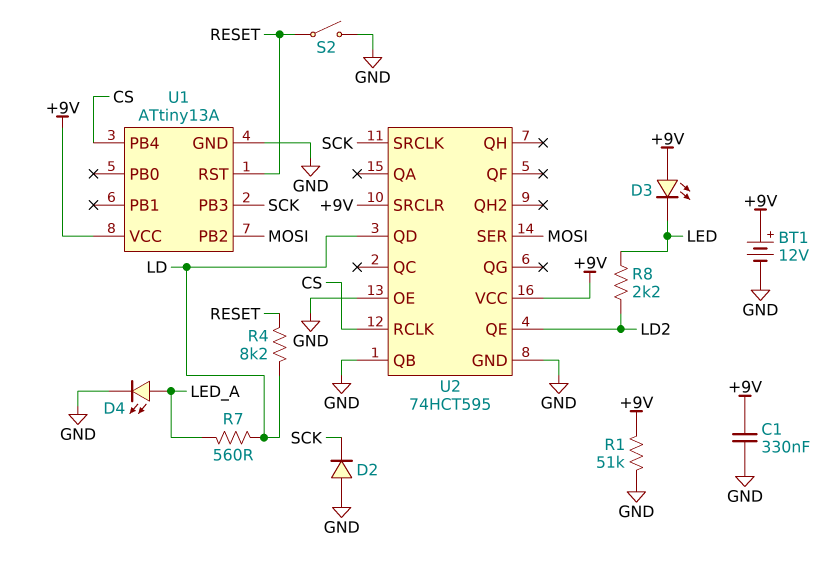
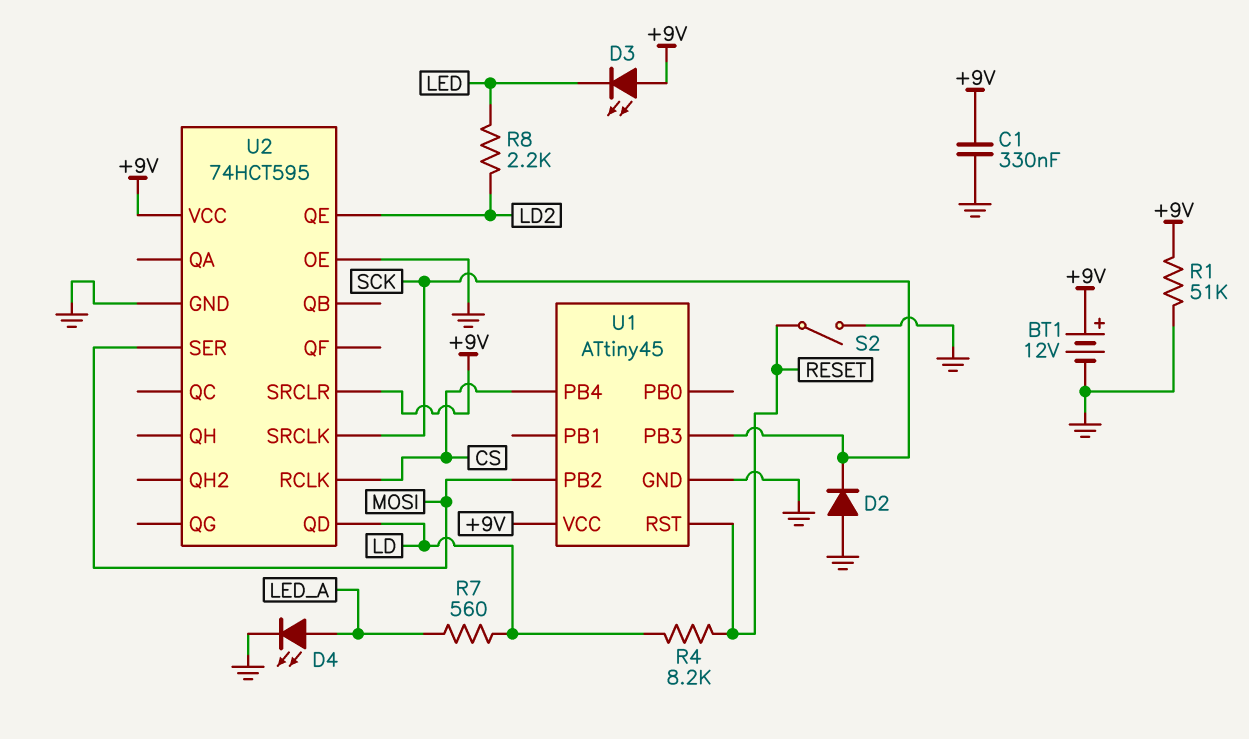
U1: ATtiny13A -> ATtiny45
U2 pin QB: GND -> none

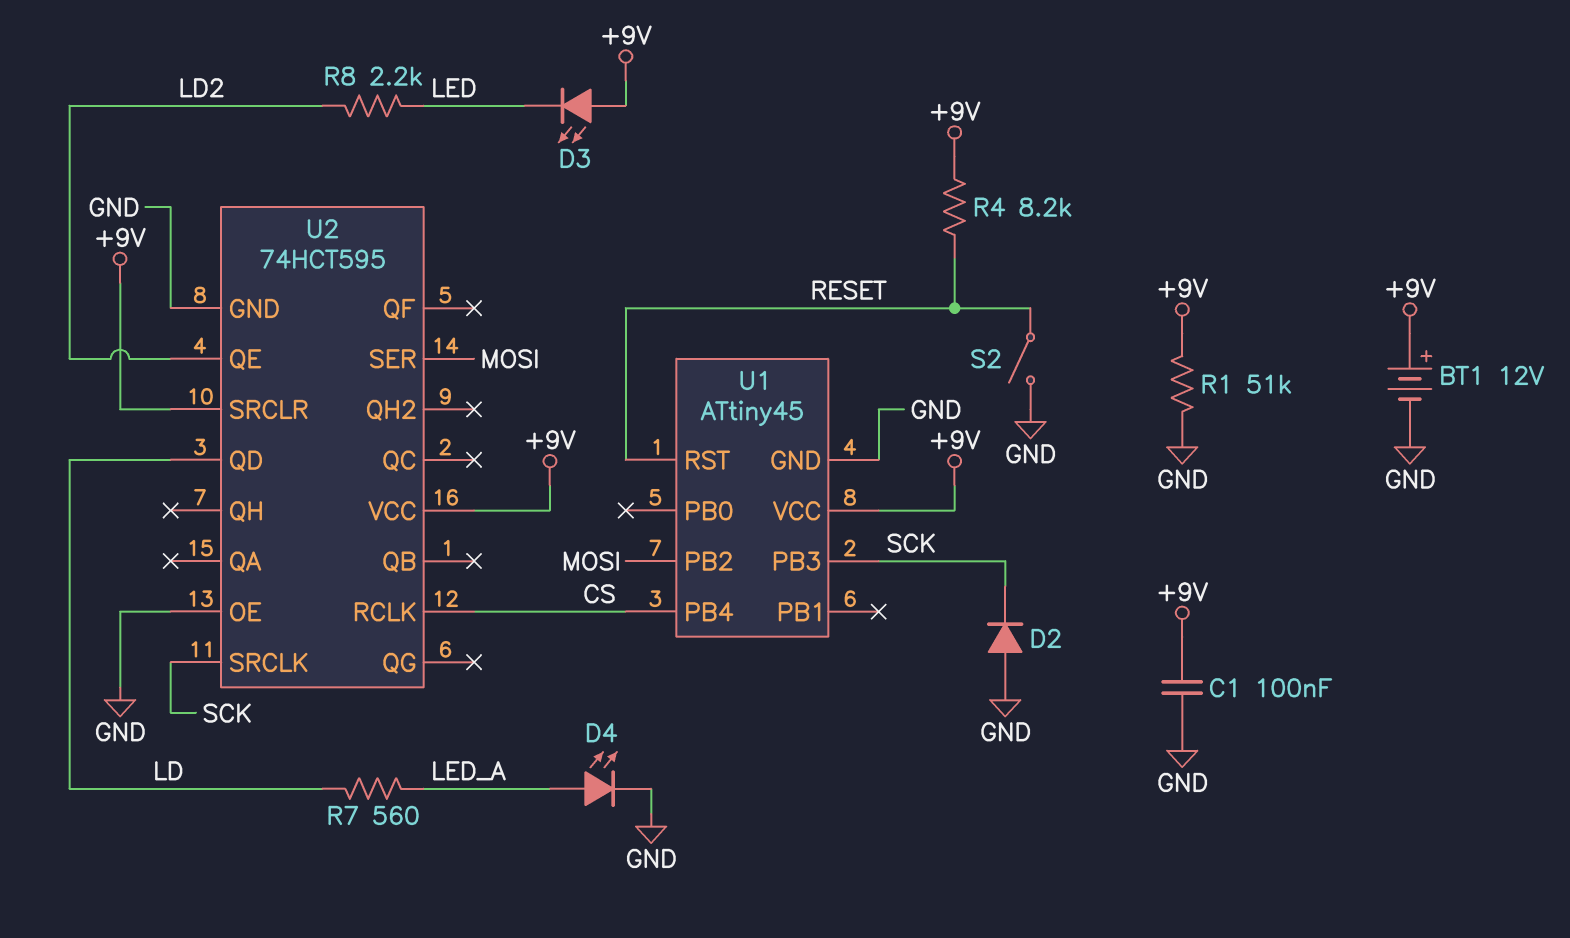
C1: 330nF (+9V, GND) -> 100nF (+9V, GND)
R4: 8.2k (LD, RESET) -> 8.2k (+9V, RESET)

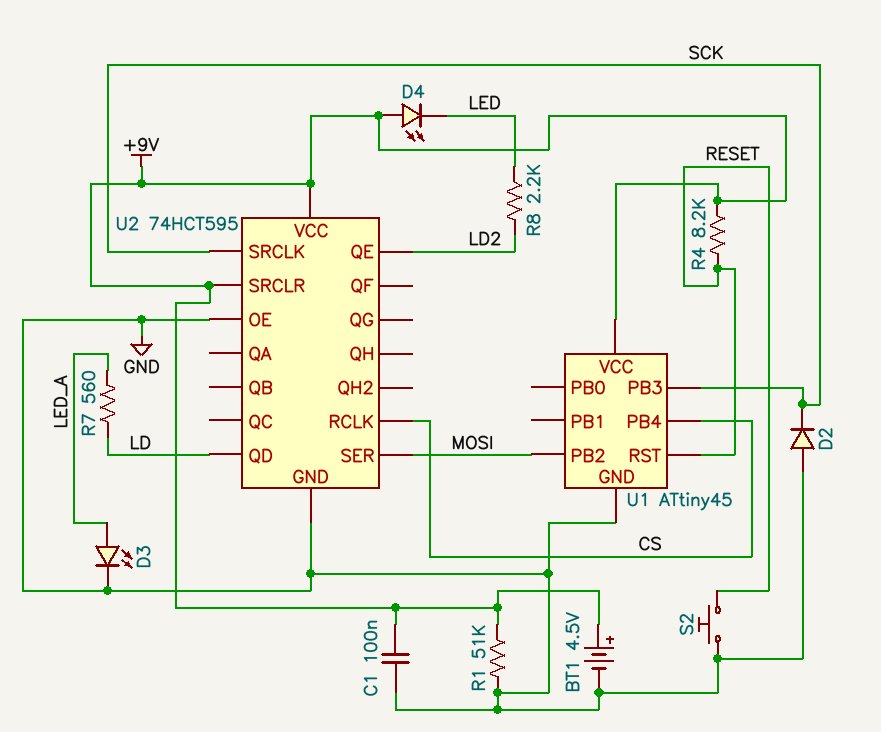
BT1: 12V (plus +9V, minus GND) -> 4.5V (plus +9V, minus GND)
D3: LED (A +9V, K LED) -> LED (A LED_A, K GND)
D4: LED (A LED_A, K GND) -> LED (A +9V, K LED)
S2: switch (GND, RESET) -> button (GND, RESET)

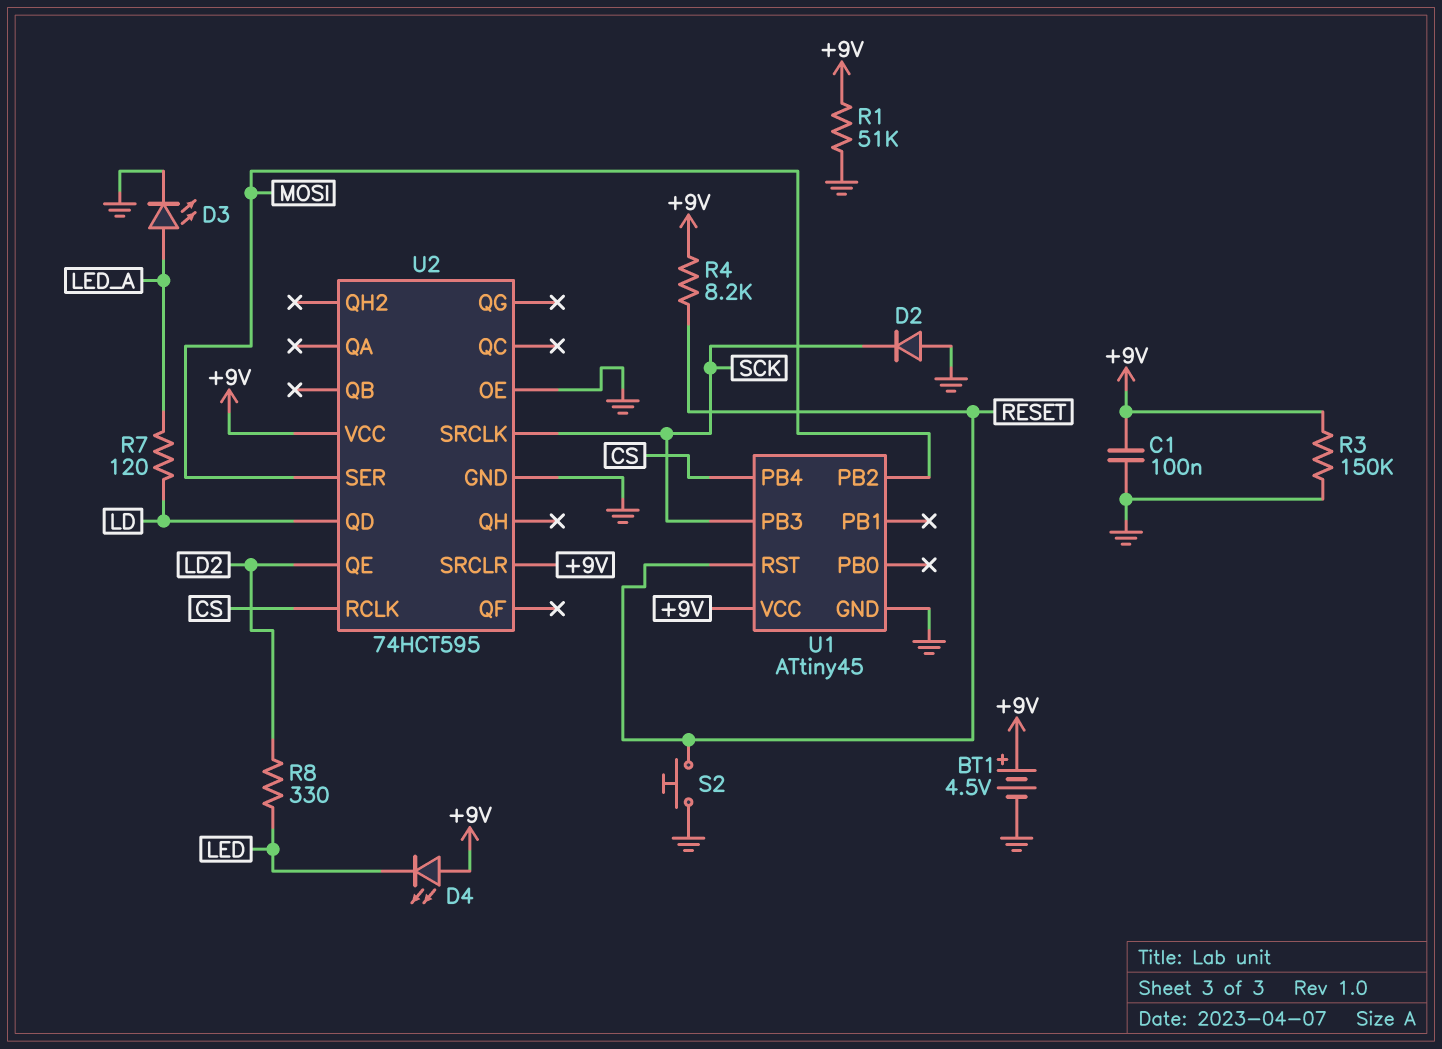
R3: none -> 150k (+9V, GND)
R7: 560 (LD, LED_A) -> 120 (LD, LED_A)
R8: 2.2k (LD2, LED) -> 330 (LD2, LED)

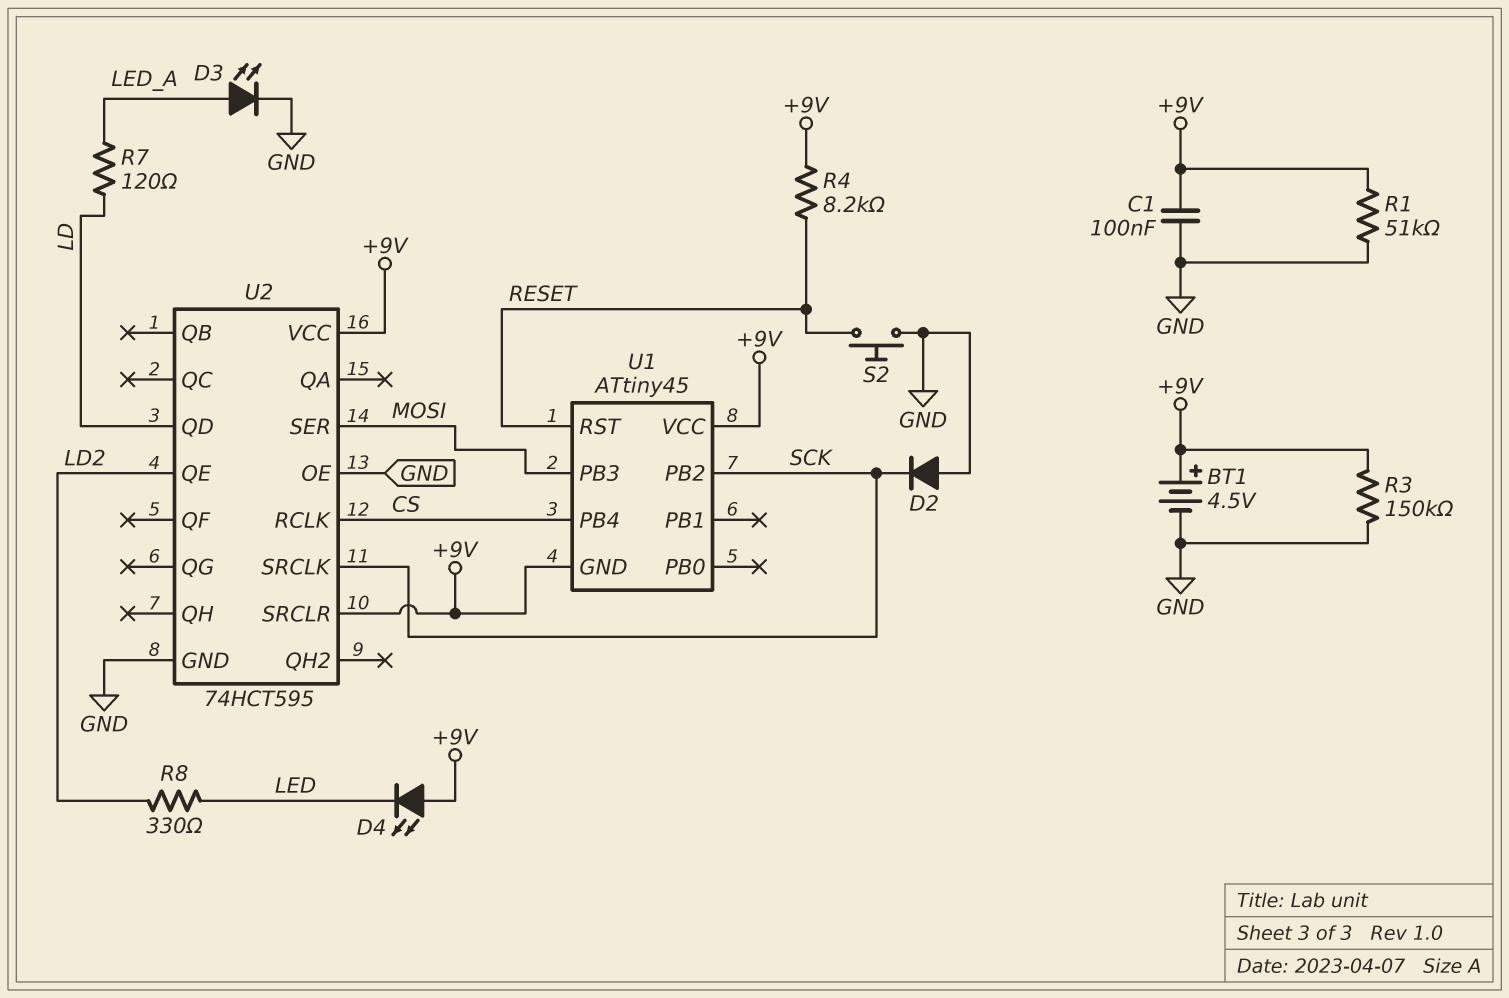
U1 pin GND: GND -> +9V
U1 pin PB2: MOSI -> SCK
U1 pin PB3: SCK -> MOSI

